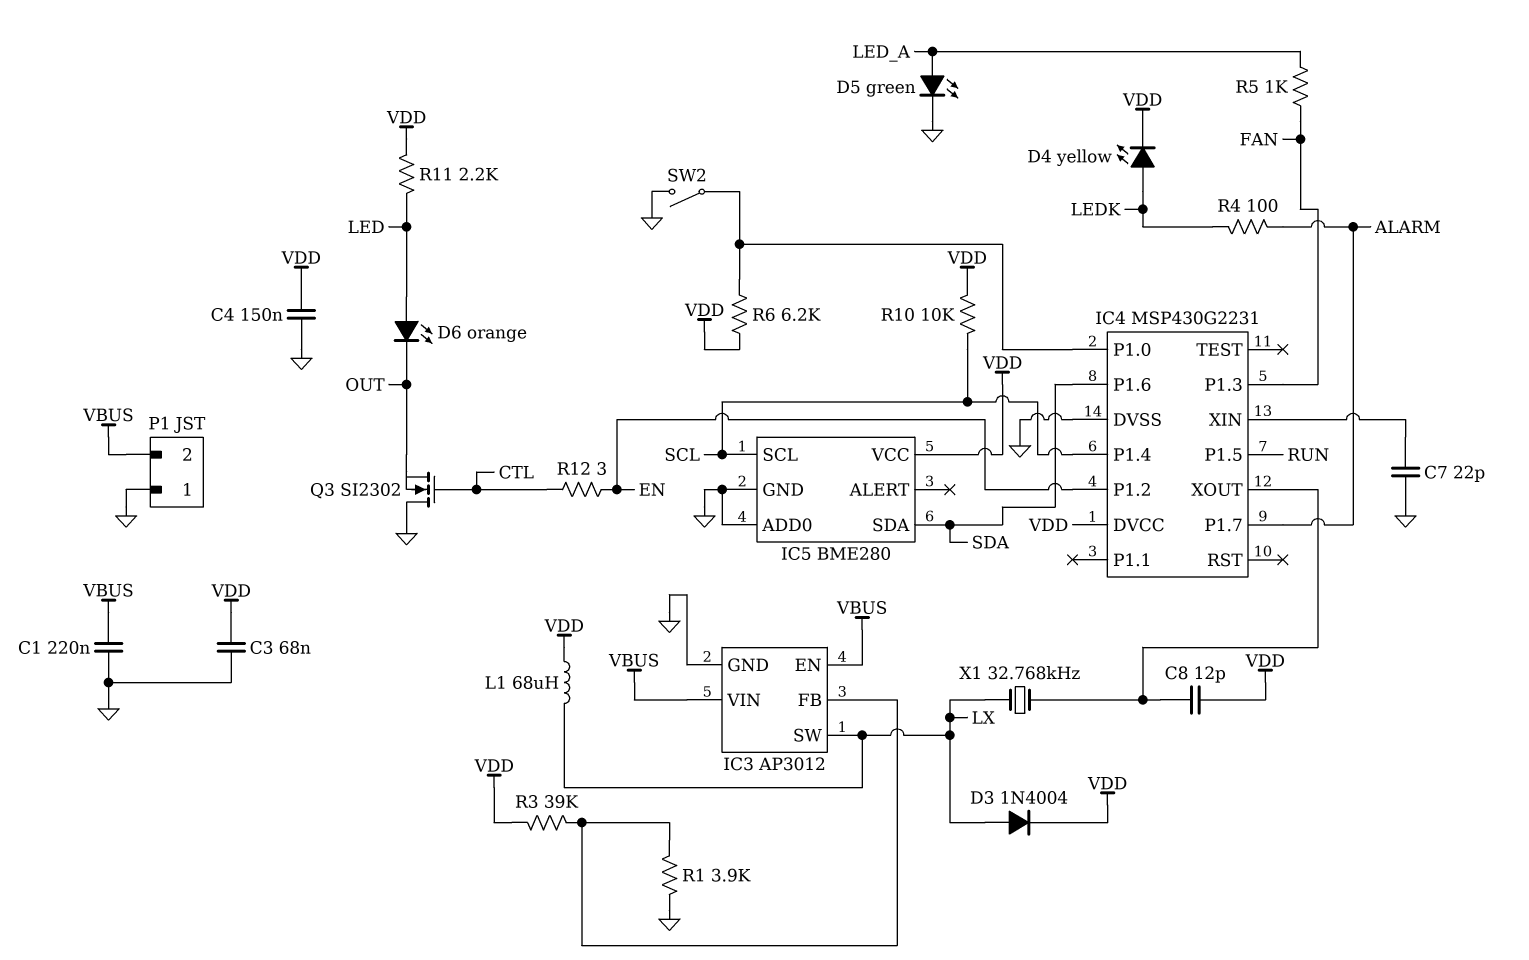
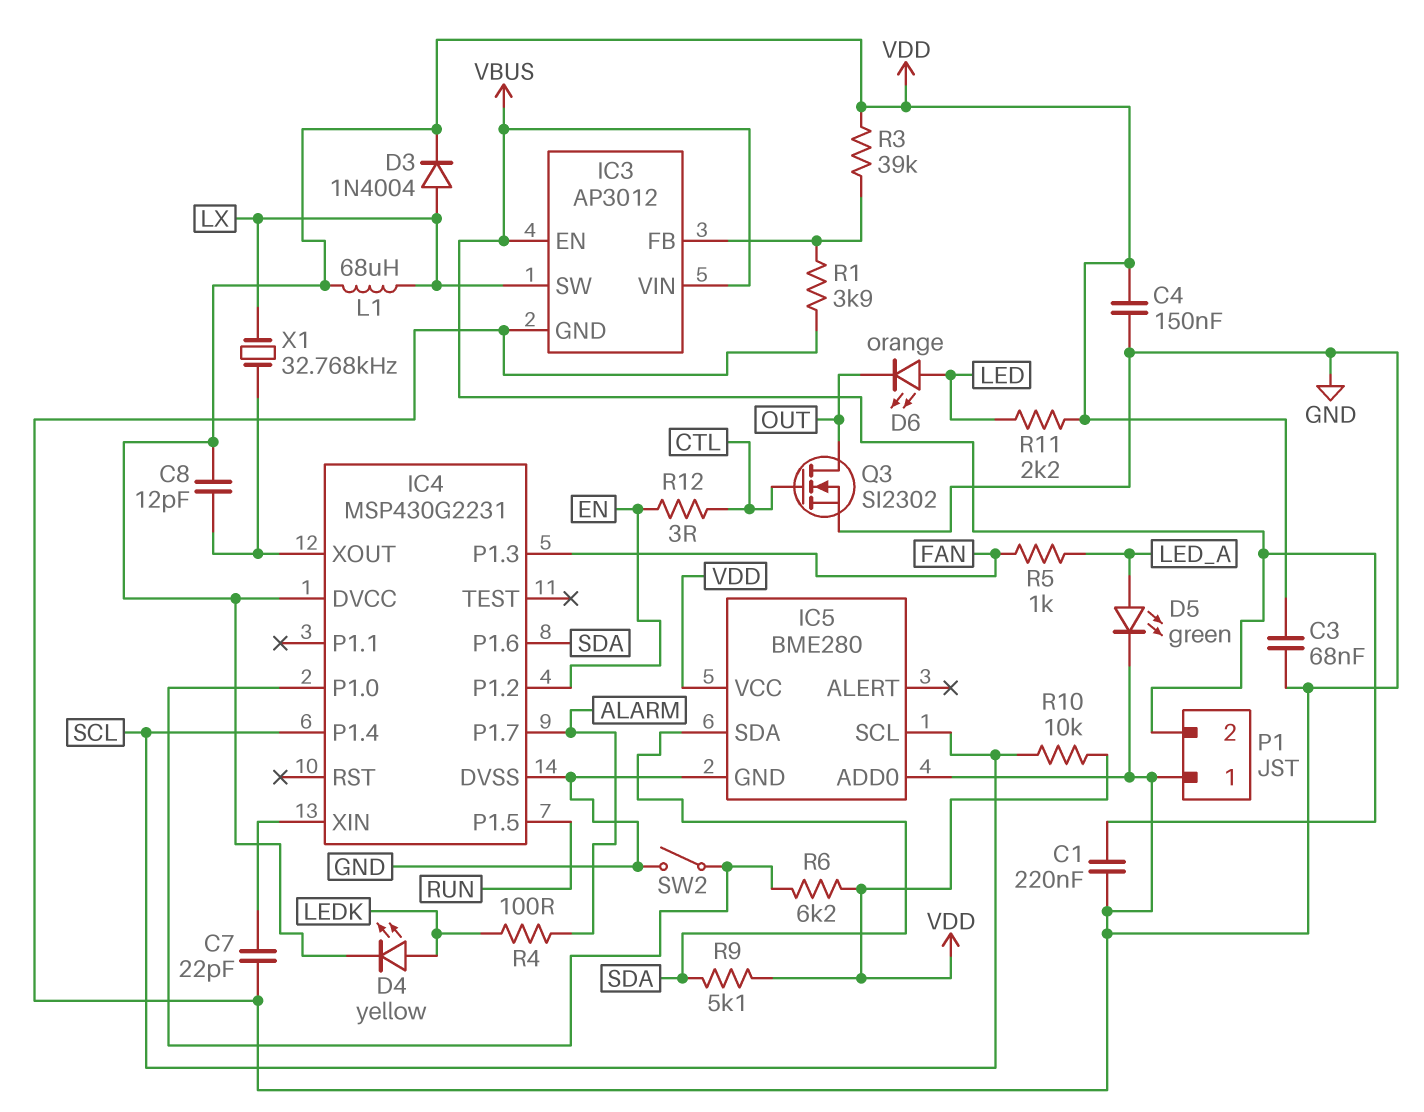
Q3: NMOS SI2302 (G CTL, D GND, S OUT) -> NMOS SI2302 (G CTL, D OUT, S GND)
R9: none -> 5.1k (SDA, VDD)

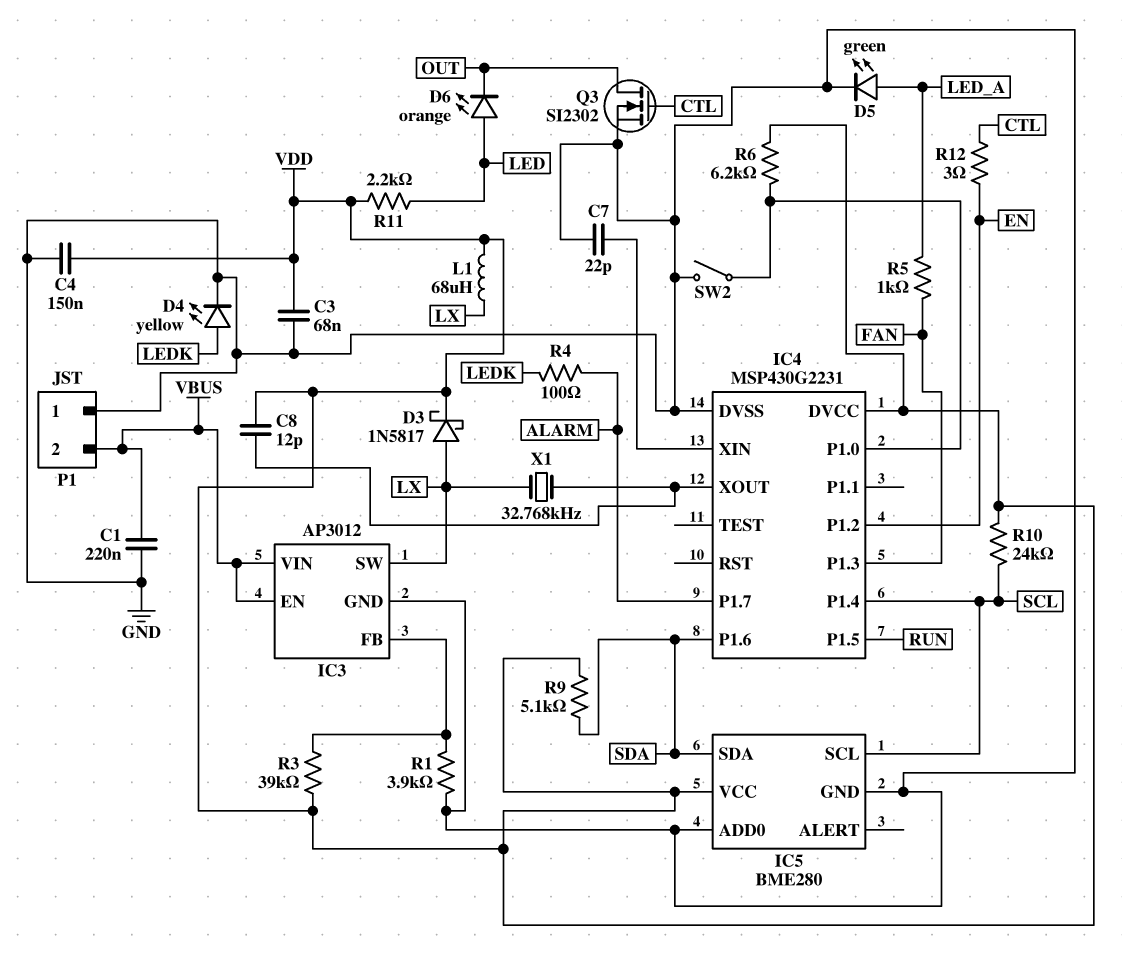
D3: diode 1N4004 (A LX, K VDD) -> schottky 1N5817 (A LX, K VDD)
D4: LED yellow (A LEDK, K VDD) -> LED yellow (A LEDK, K GND)
R10: 10k (SCL, VDD) -> 24k (SCL, VDD)

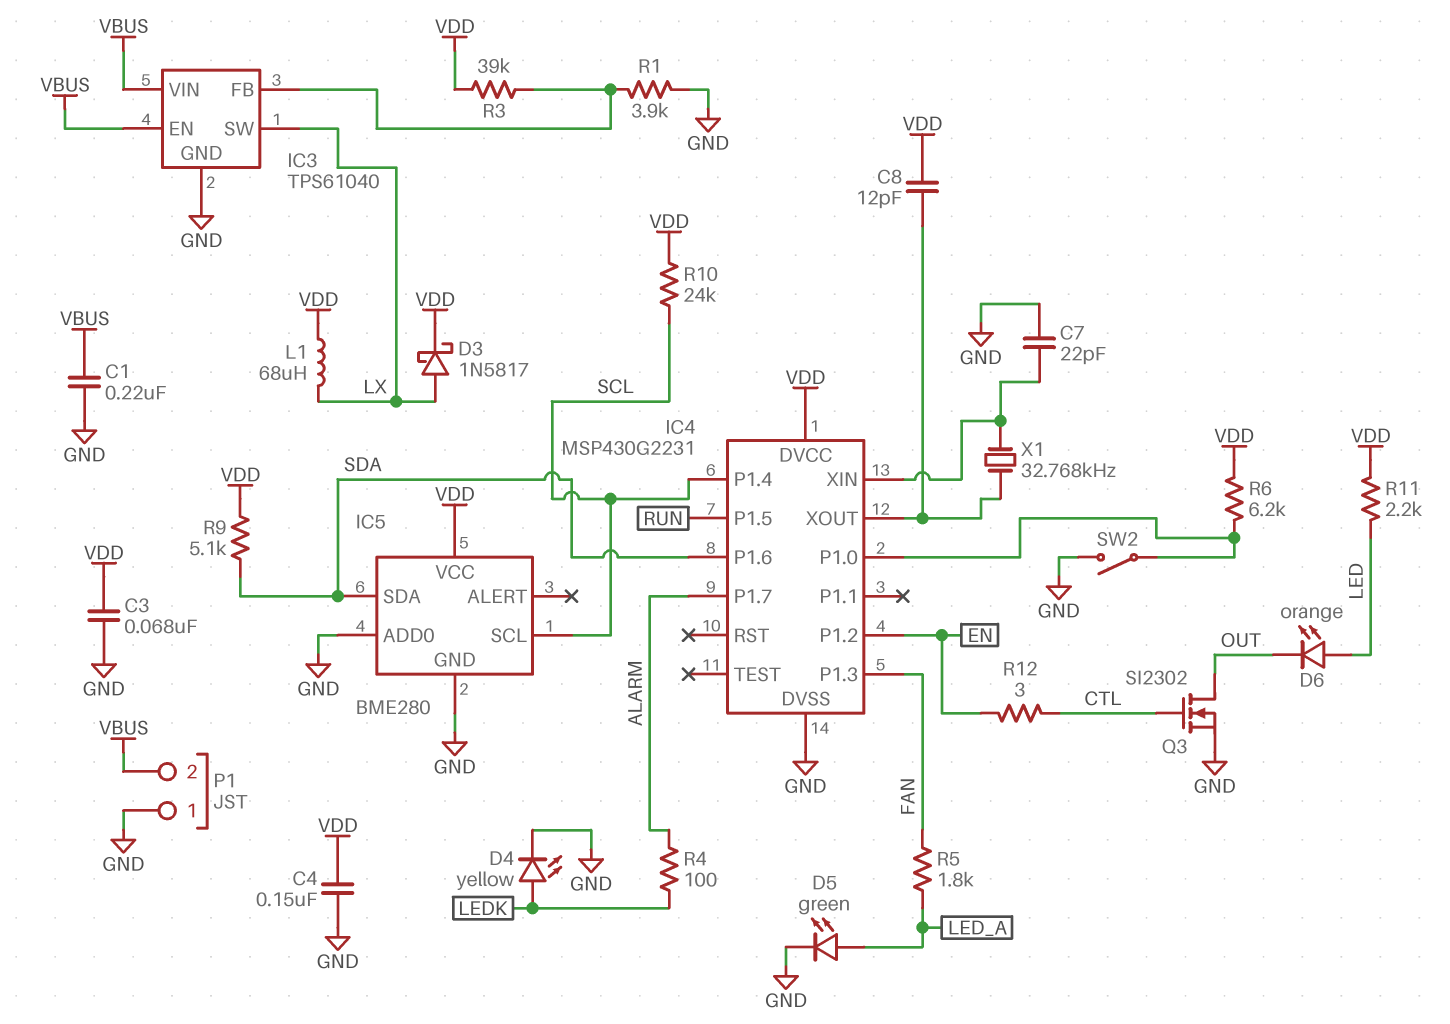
IC3: AP3012 -> TPS61040
R5: 1k (FAN, LED_A) -> 1.8k (FAN, LED_A)
X1: 32.768kHz (IC4/XOUT, LX) -> 32.768kHz (IC4/XIN, IC4/XOUT)

